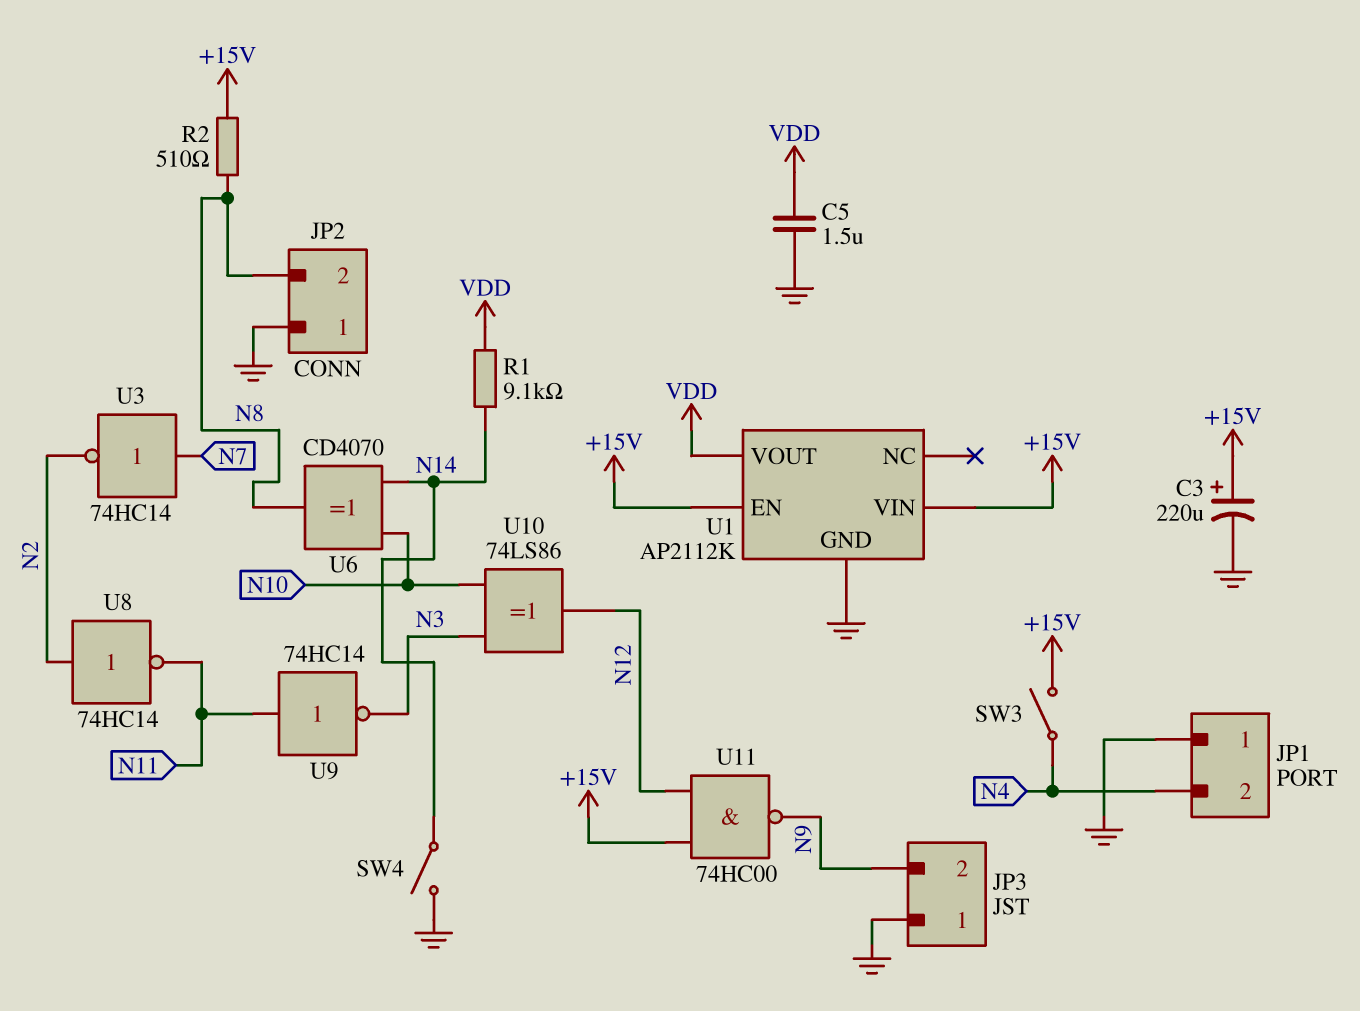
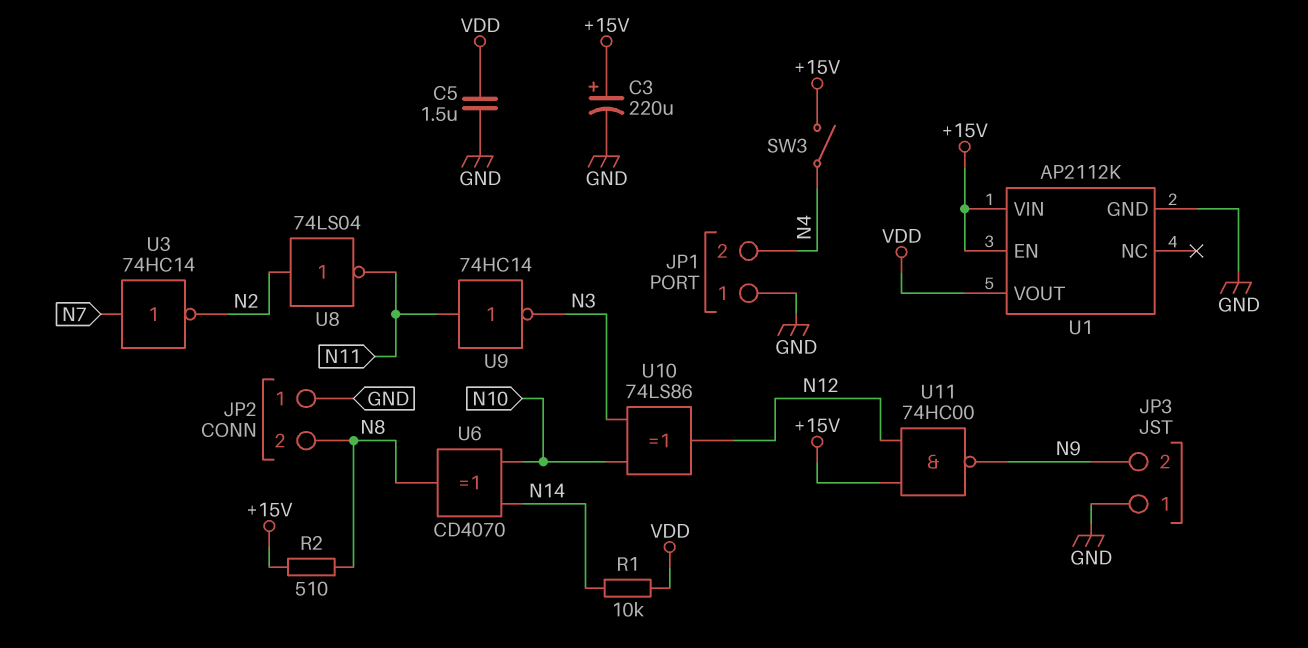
R1: 9.1k (N14, VDD) -> 10k (N14, VDD)
SW4: switch (GND, N14) -> none
U8: NOT 74HC14 (in N2, out N11) -> NOT 74LS04 (in N2, out N11)

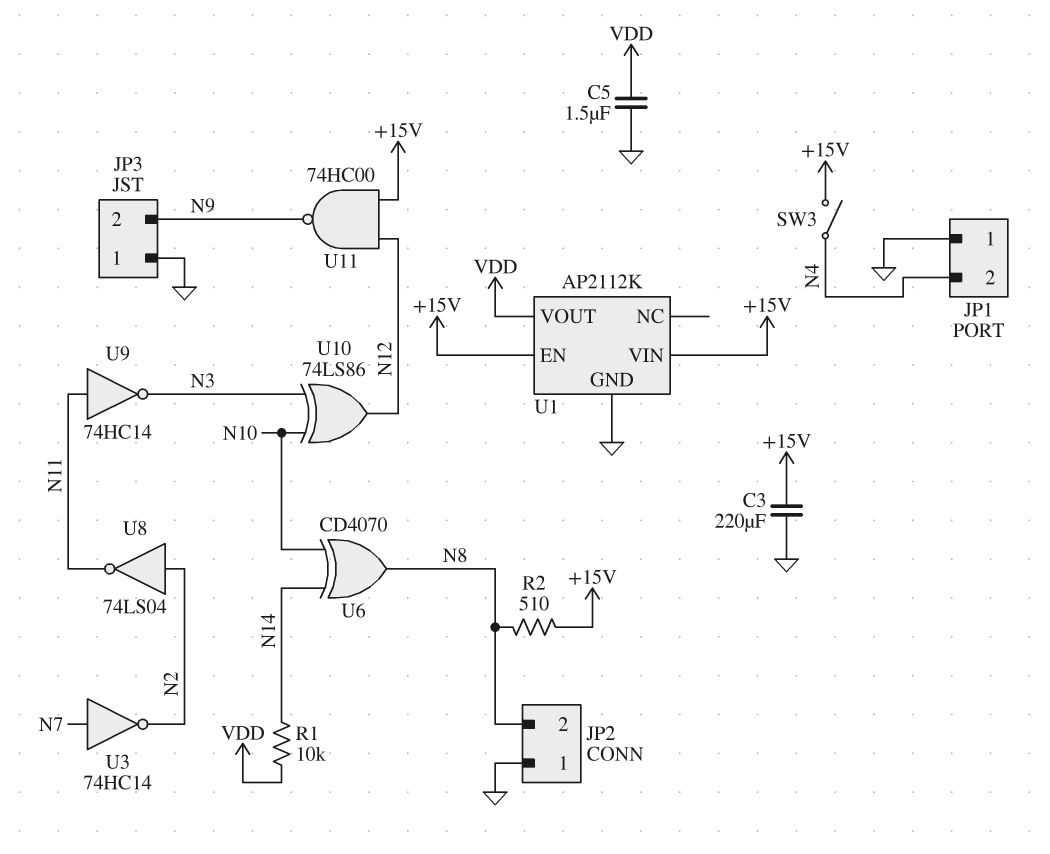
C3: 220uF (plus +15V, minus GND) -> 220uF (+15V, GND)

